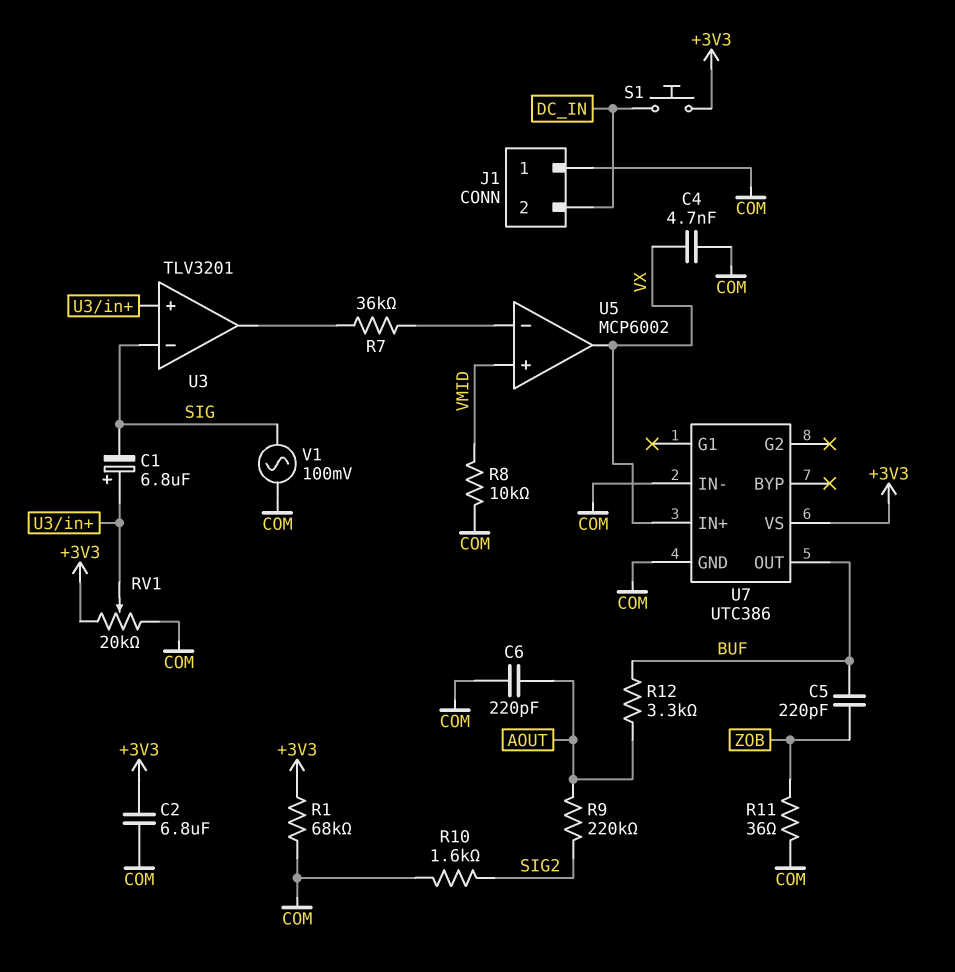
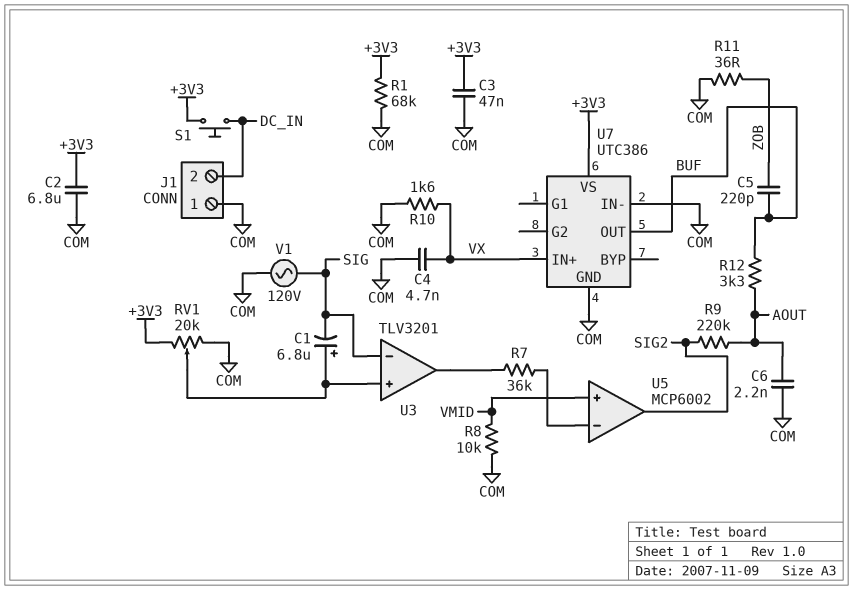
C3: none -> 47nF (+3V3, COM)
C6: 220pF (AOUT, COM) -> 2.2nF (AOUT, COM)
R10: 1.6k (COM, SIG2) -> 1.6k (COM, VX)
U5 pin out: VX -> SIG2
V1: AC 100mV (COM, SIG) -> AC 120V (COM, SIG)

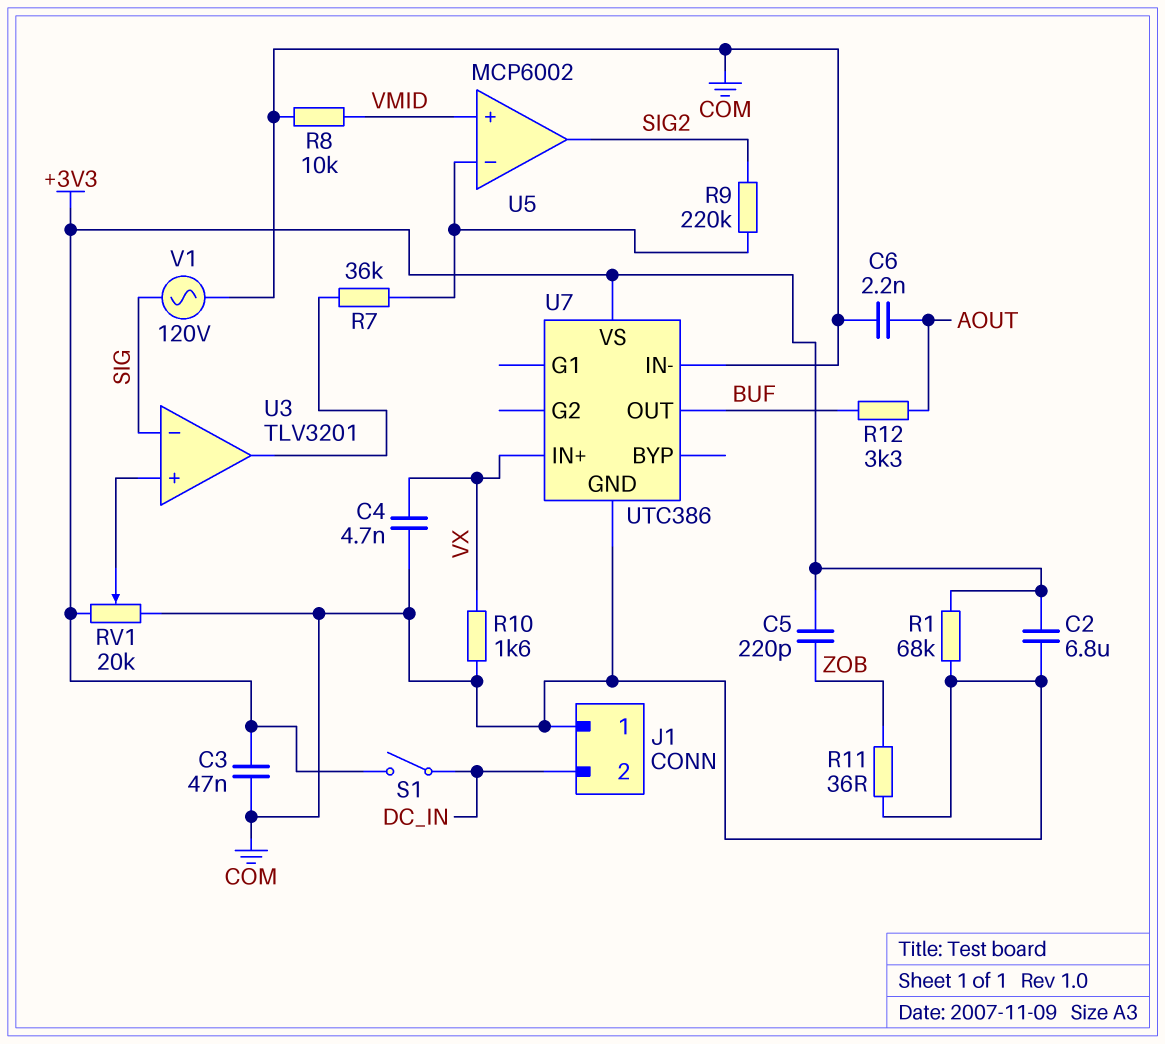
C1: 6.8uF (plus U3/in+, minus SIG) -> none
C5: 220pF (BUF, ZOB) -> 220pF (+3V3, ZOB)
R9: 220k (AOUT, SIG2) -> 220k (SIG2, U5/in-)
S1: button (+3V3, DC_IN) -> switch (+3V3, DC_IN)

